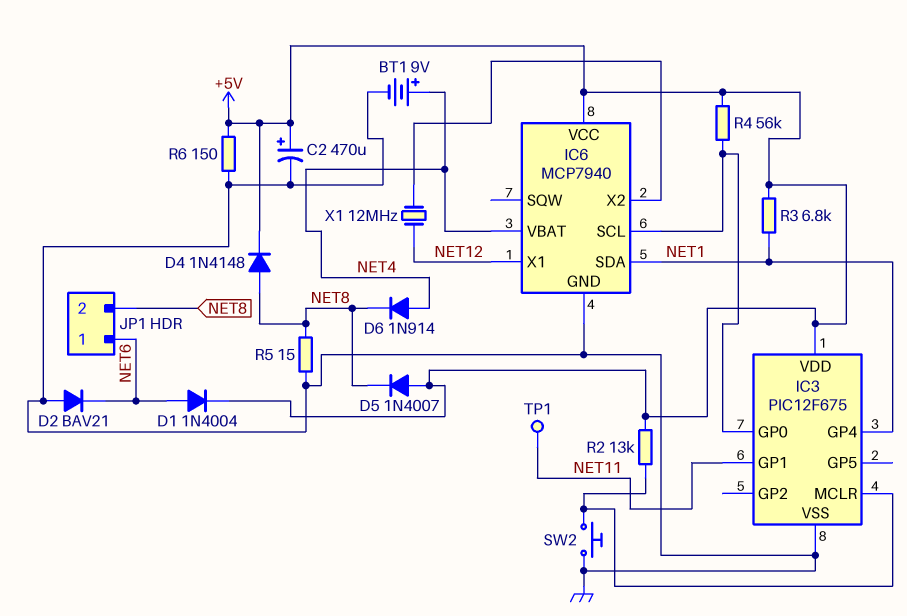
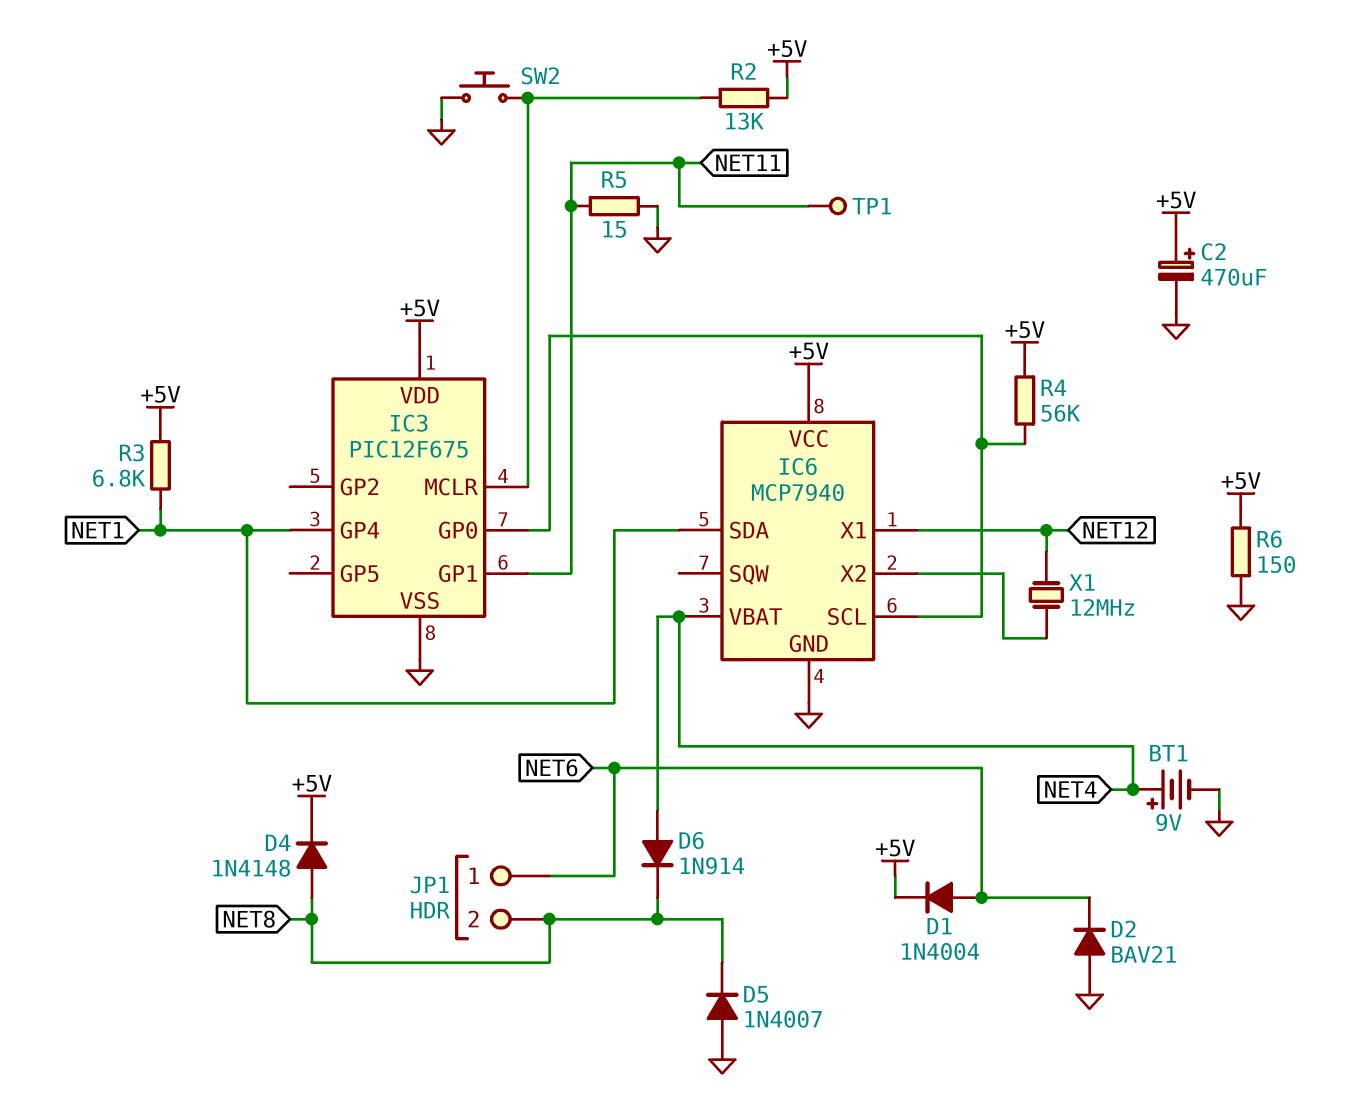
D5: diode 1N4007 (A +5V, K NET8) -> diode 1N4007 (A GND, K NET8)
R5: 15 (GND, NET8) -> 15 (GND, NET11)

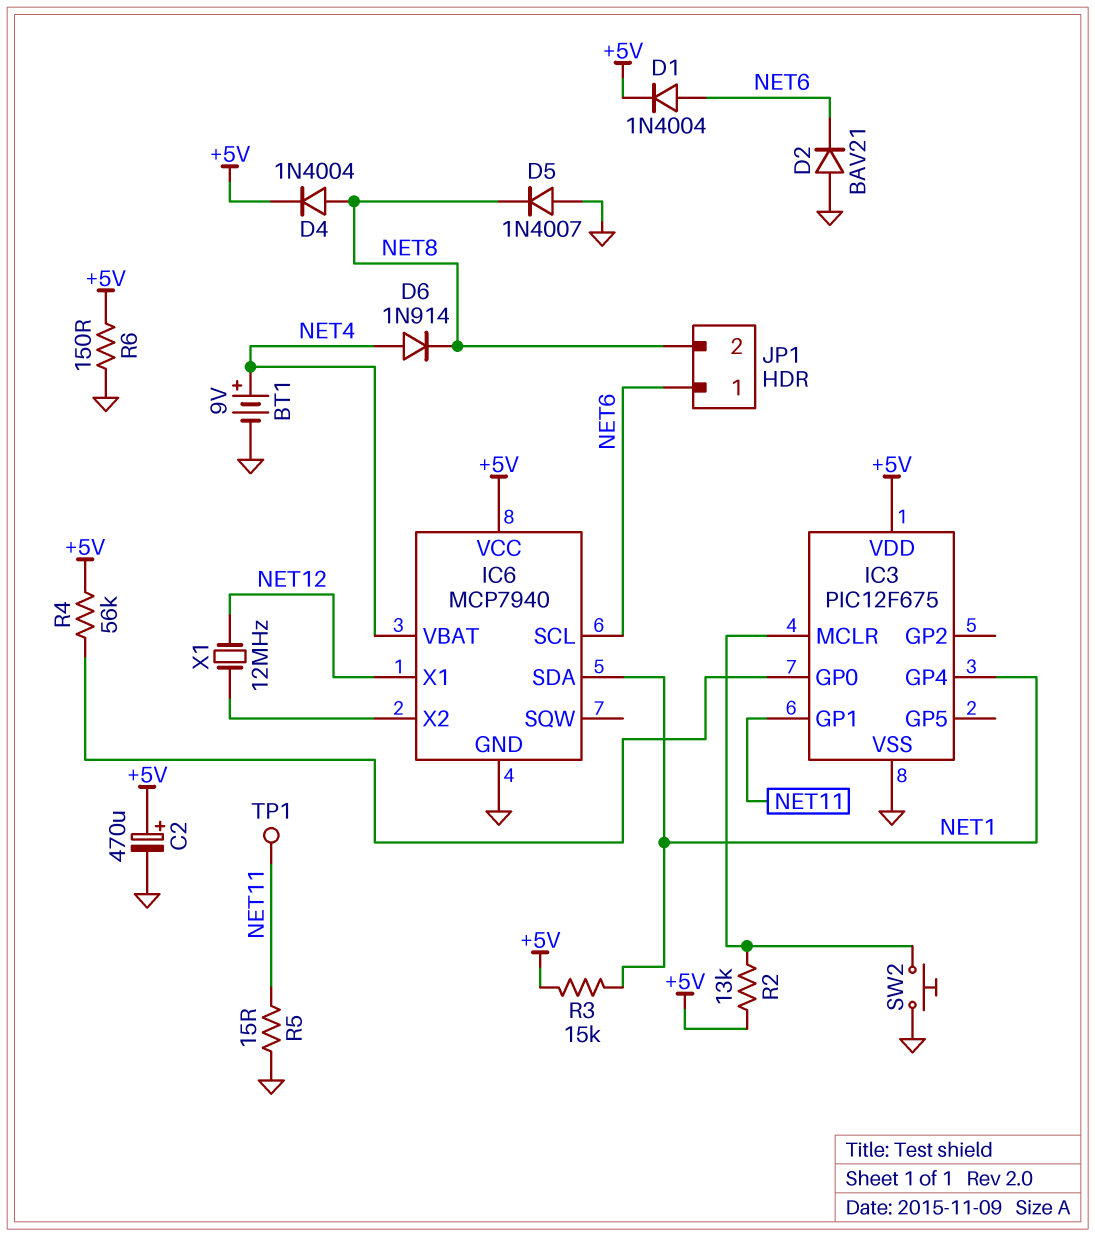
D4: diode 1N4148 (A NET8, K +5V) -> diode 1N4004 (A NET8, K +5V)
IC6 pin SCL: IC3/GP0 -> NET6
R3: 6.8k (+5V, NET1) -> 15k (+5V, NET1)

